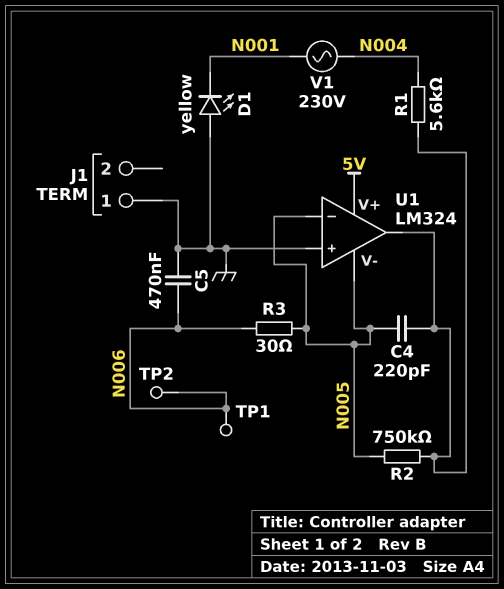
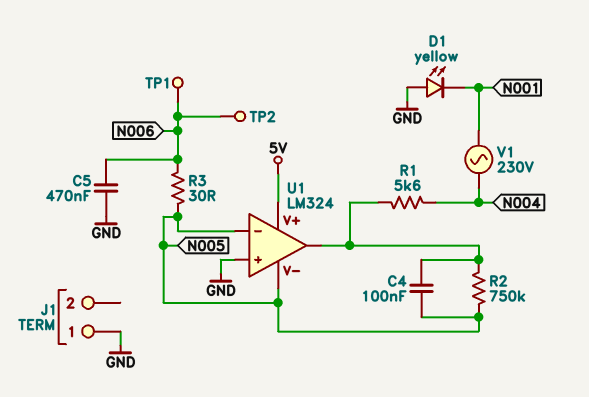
C4: 220pF (N005, U1/out) -> 100nF (N005, U1/out)

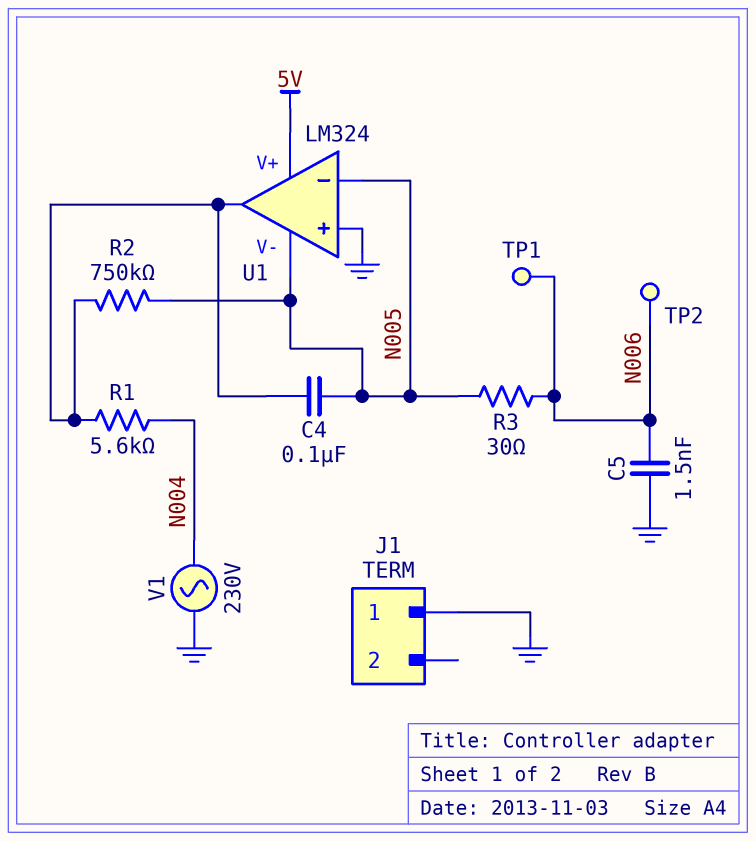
C5: 470nF (GND, N006) -> 1.5nF (GND, N006)
D1: LED yellow (A GND, K N001) -> none
V1: AC 230V (N001, N004) -> AC 230V (GND, N004)

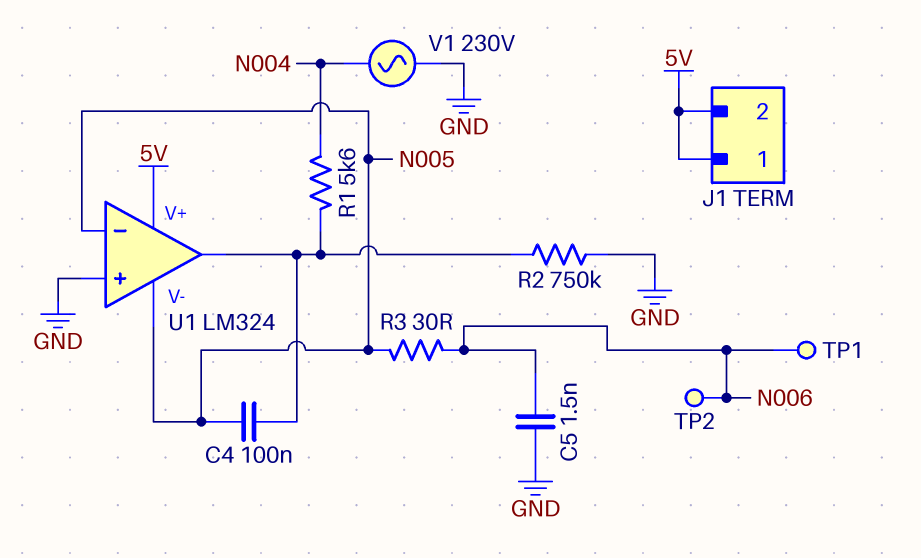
J1 pin 1: GND -> 5V
J1 pin 2: none -> 5V
R2: 750k (N005, U1/out) -> 750k (GND, U1/out)

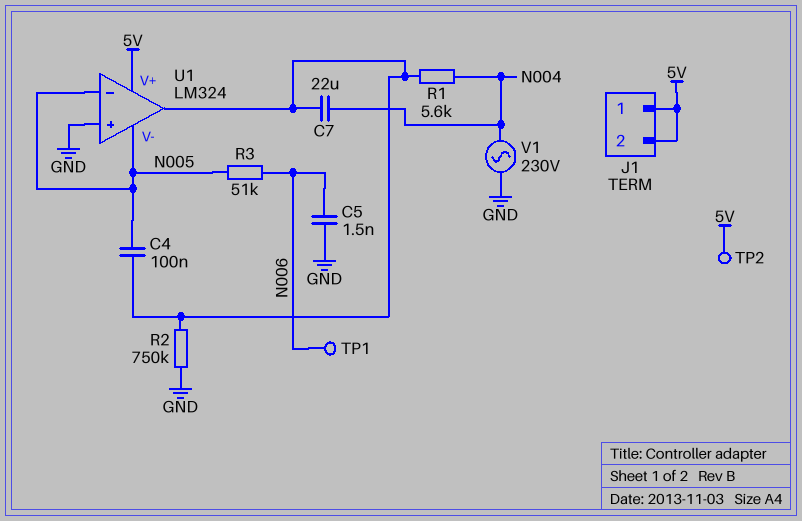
C7: none -> 22uF (N004, U1/out)
R3: 30 (N005, N006) -> 51k (N005, N006)
TP2: test point (N006) -> test point (5V)

